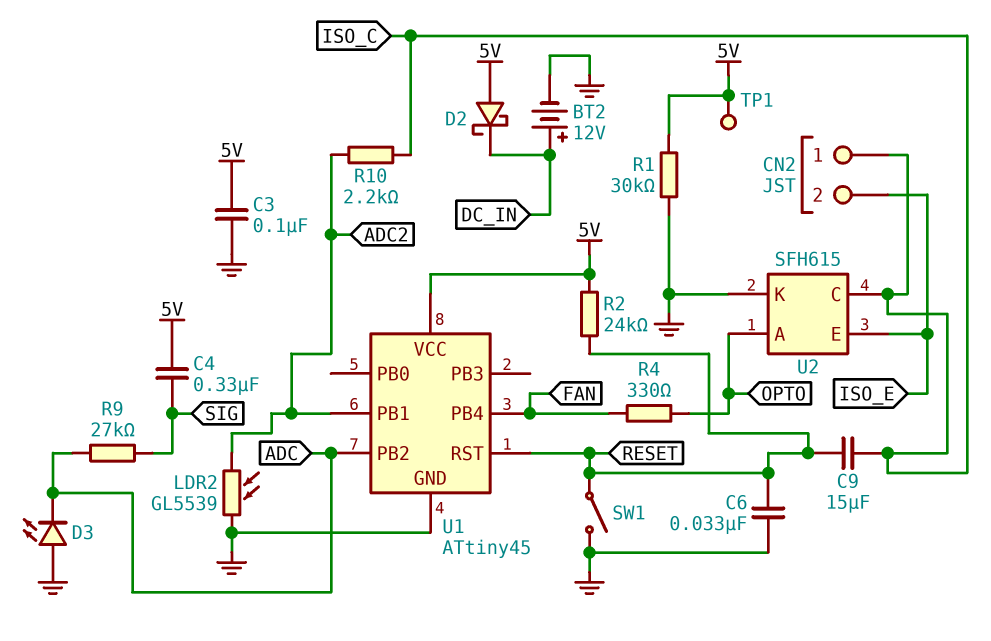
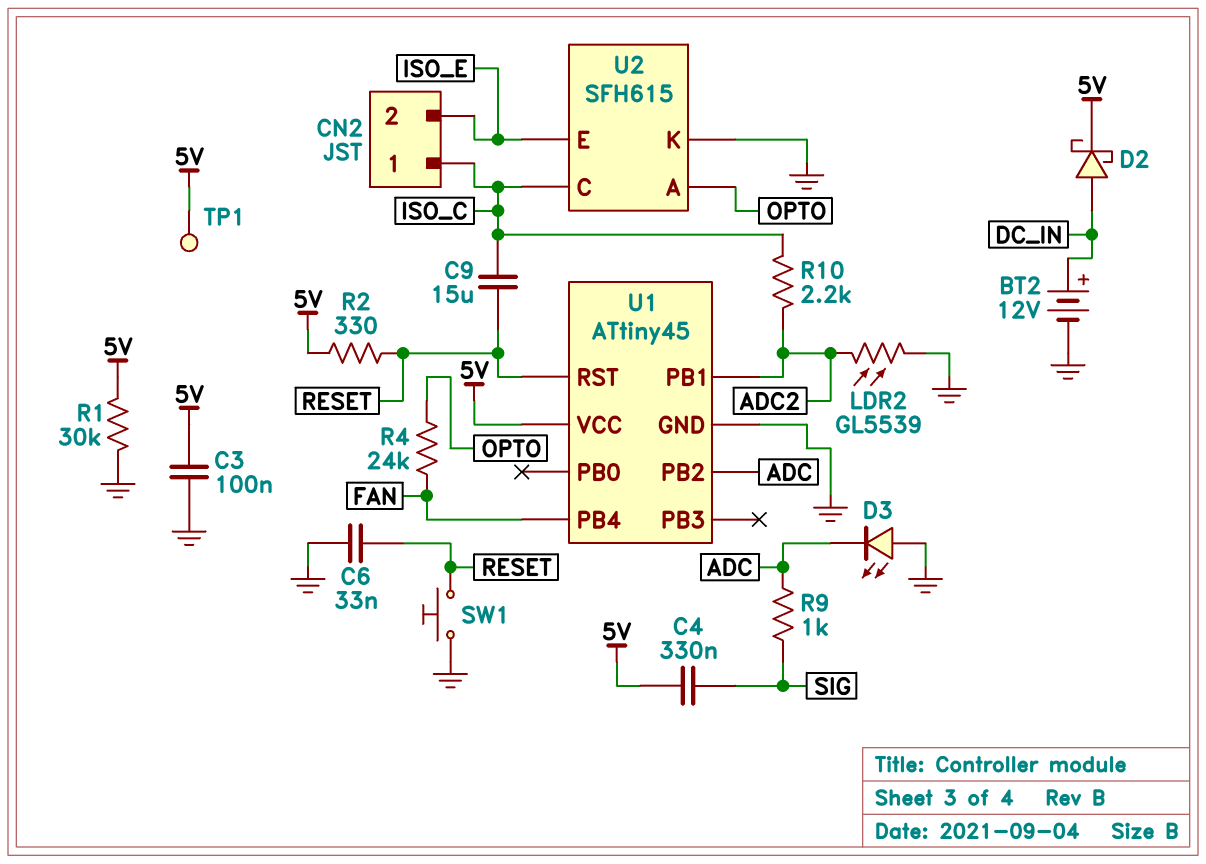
D2: schottky (A 5V, K DC_IN) -> schottky (A DC_IN, K 5V)
R2: 24k (5V, RESET) -> 330 (5V, RESET)
R4: 330 (FAN, OPTO) -> 24k (FAN, OPTO)
R9: 27k (ADC, SIG) -> 1k (ADC, SIG)
SW1: switch (GND, RESET) -> button (GND, RESET)

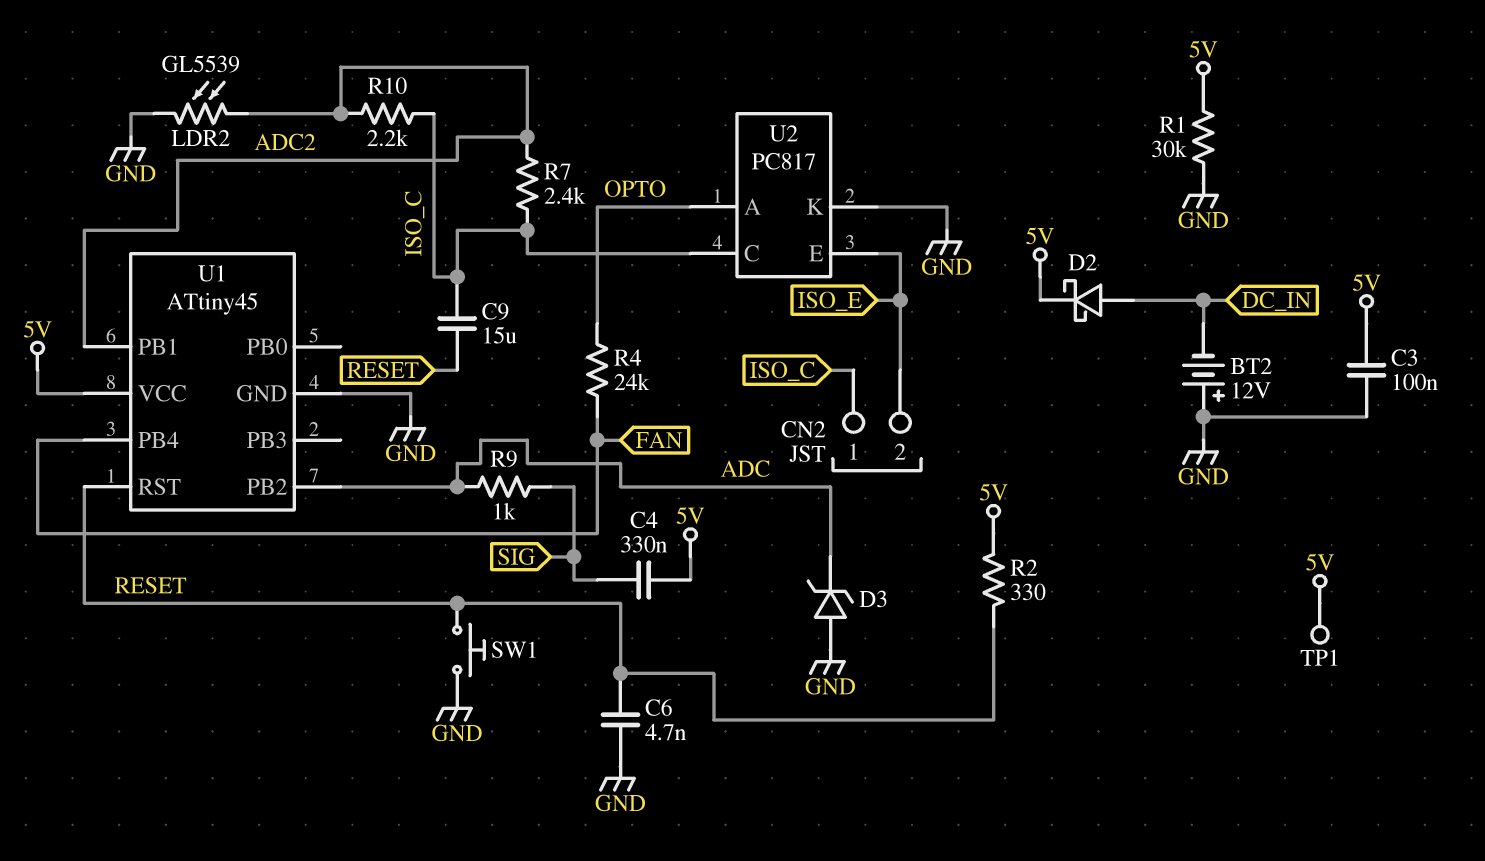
BT2: 12V (plus DC_IN, minus GND) -> 12V (plus GND, minus DC_IN)
C6: 33nF (GND, RESET) -> 4.7nF (GND, RESET)
D3: LED (A GND, K ADC) -> zener (A GND, K ADC)
R7: none -> 2.4k (ADC2, ISO_C)
U2: SFH615 -> PC817

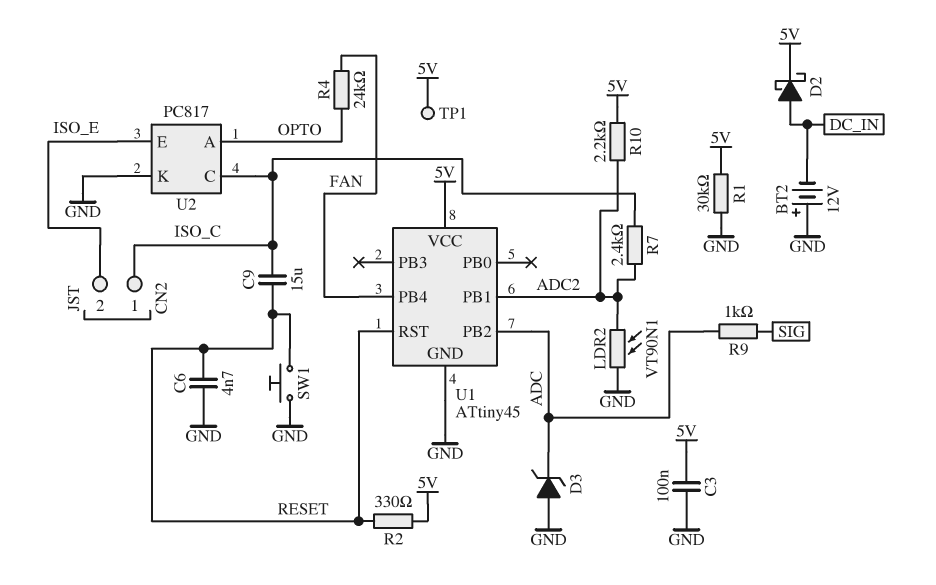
C4: 330nF (5V, SIG) -> none
LDR2: GL5539 (ADC2, GND) -> VT90N1 (ADC2, GND)
R10: 2.2k (ADC2, ISO_C) -> 2.2k (5V, ADC2)

